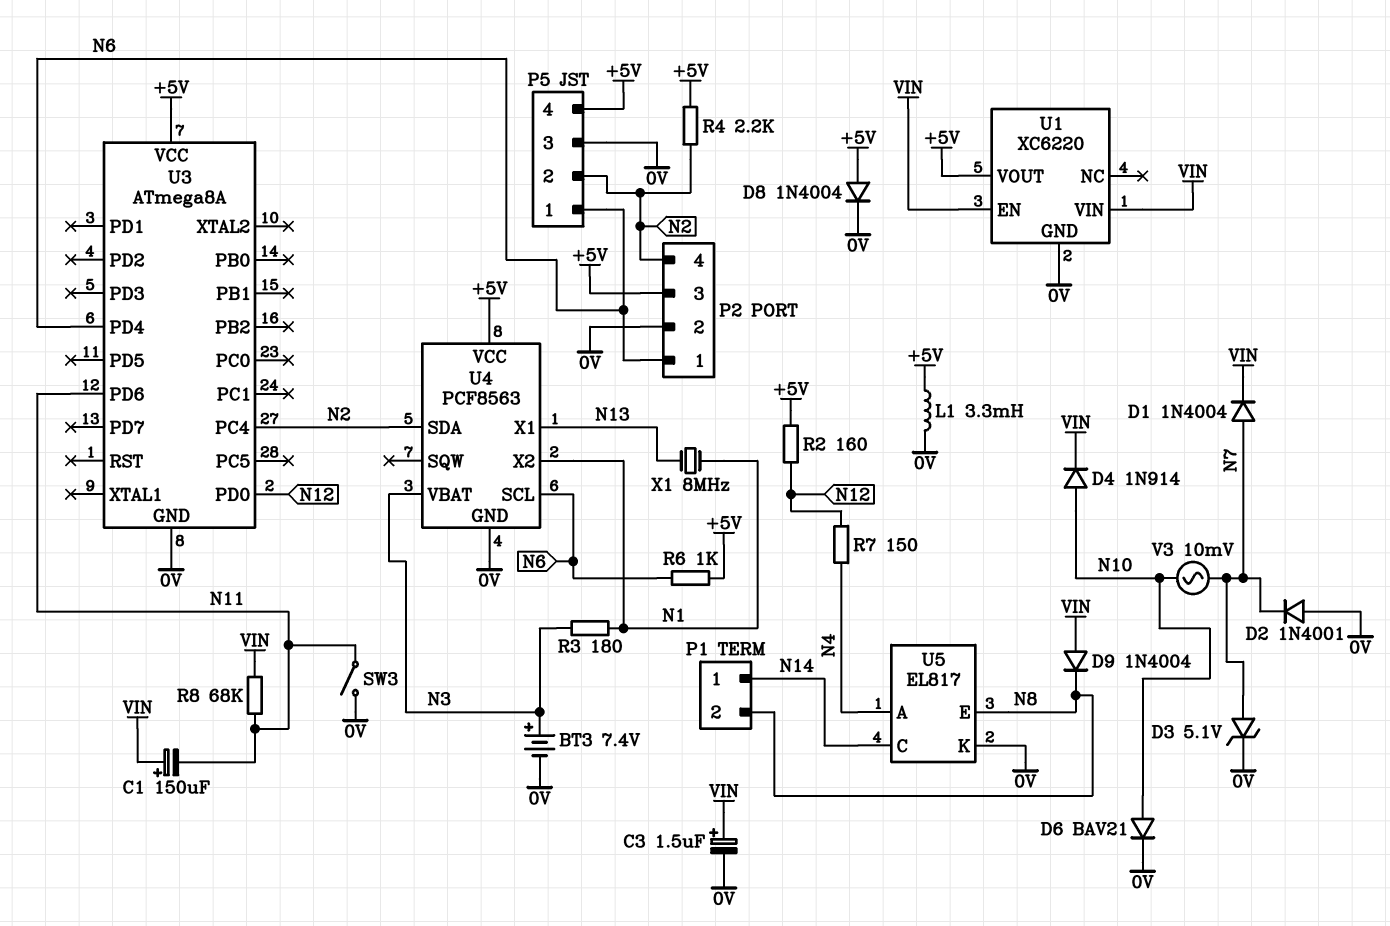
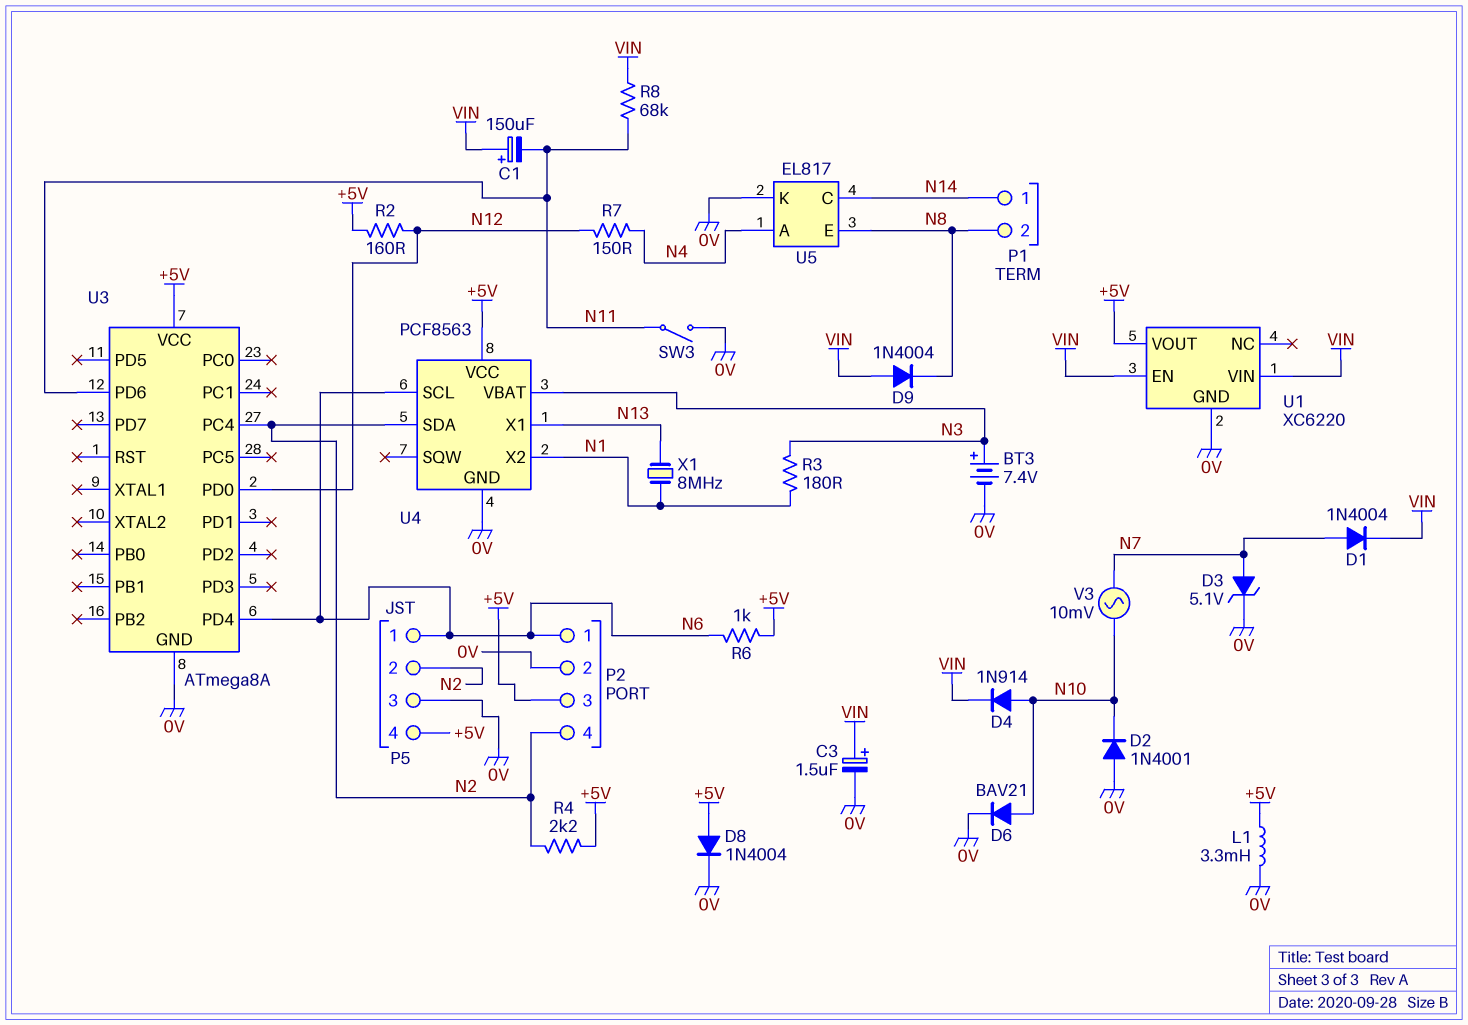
D2: diode 1N4001 (A 0V, K N7) -> diode 1N4001 (A 0V, K N10)

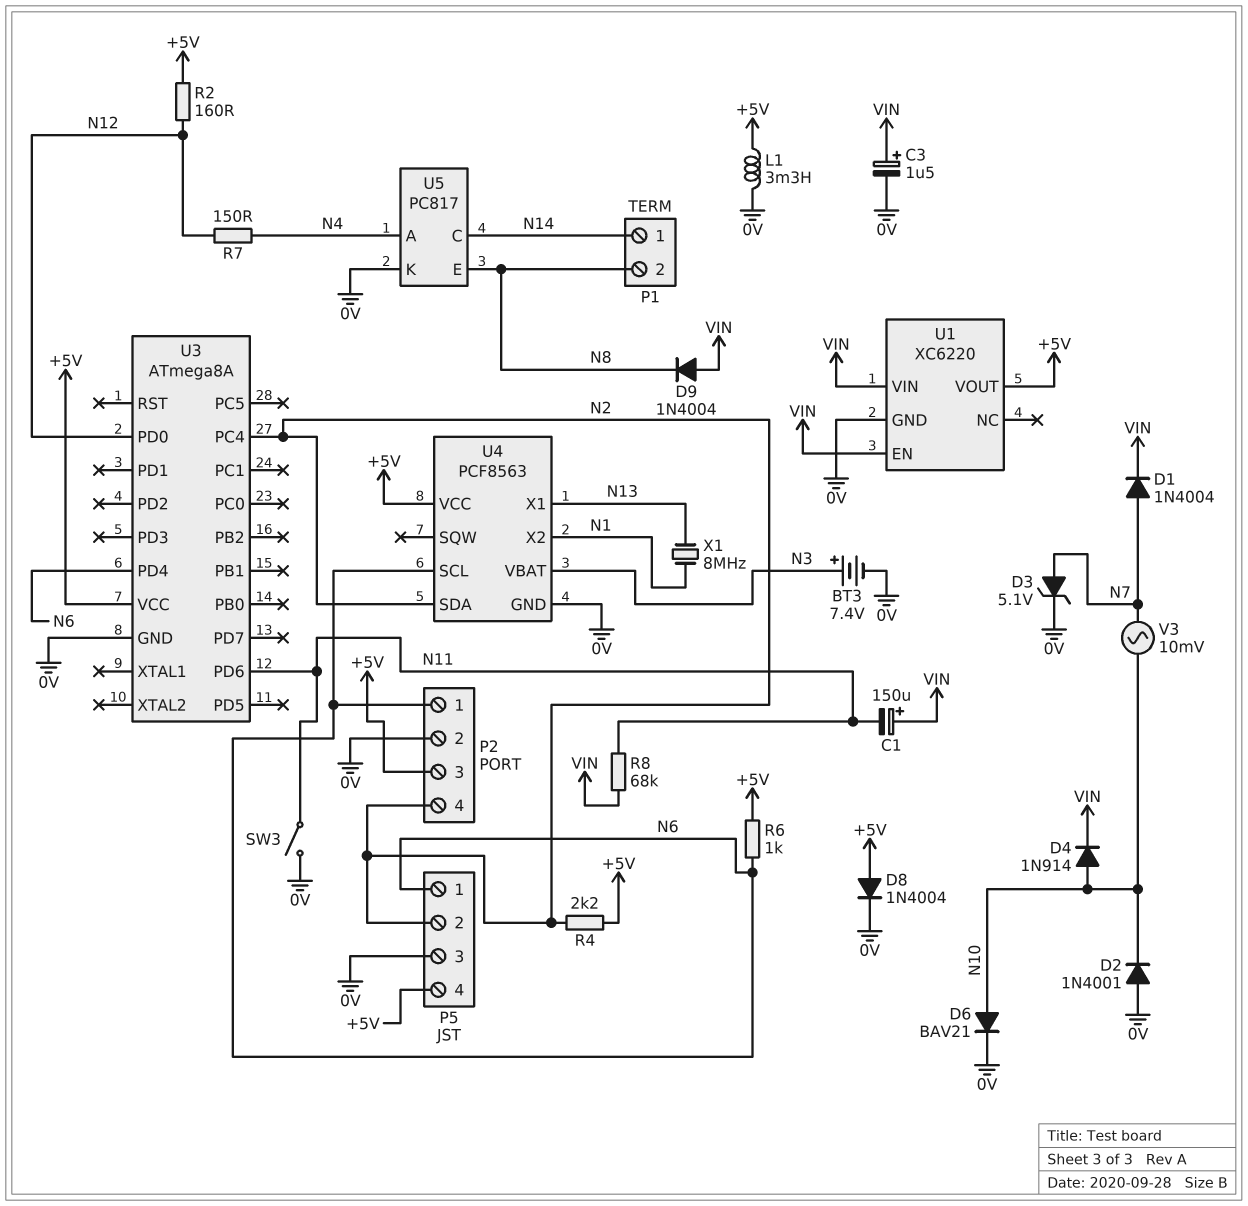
R3: 180 (N1, N3) -> none
U5: EL817 -> PC817

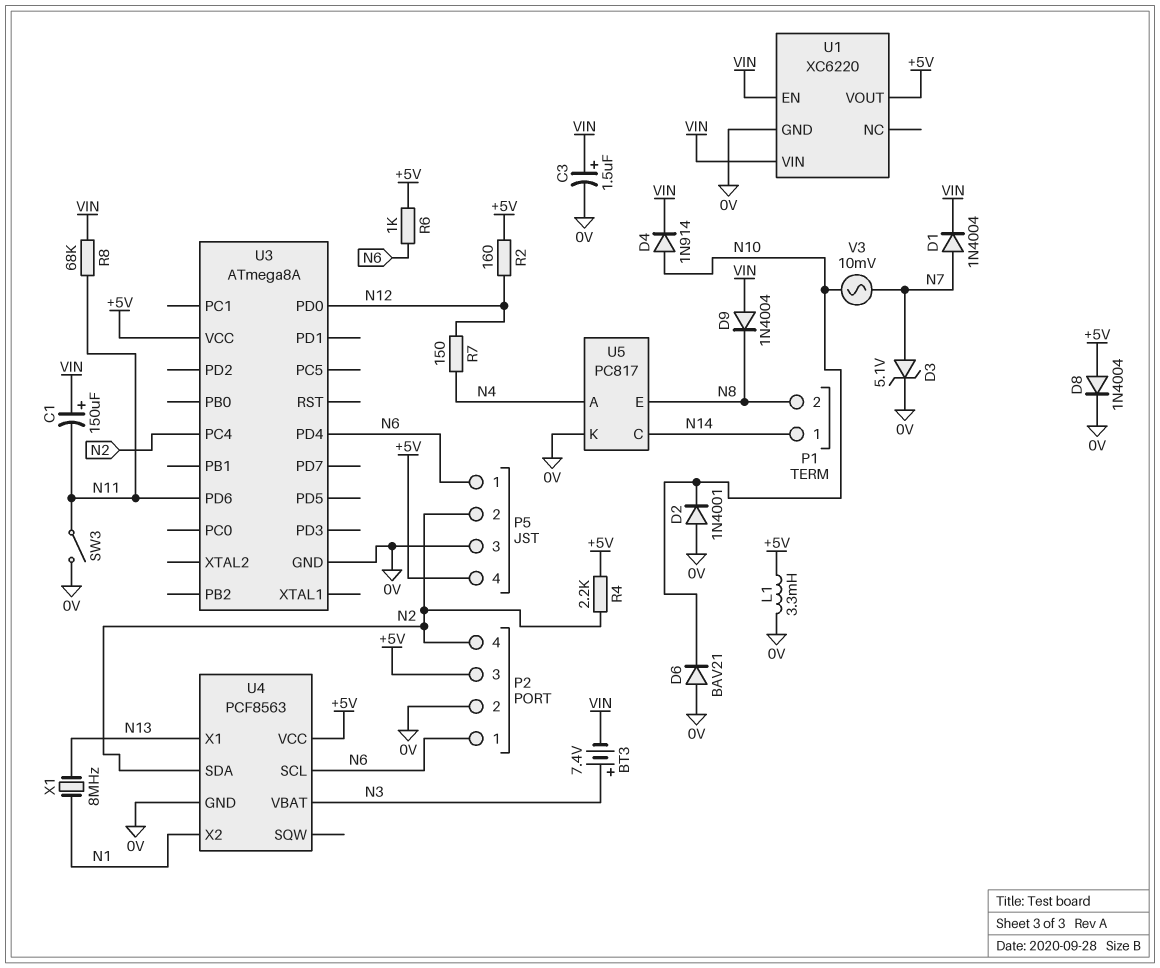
BT3: 7.4V (plus N3, minus 0V) -> 7.4V (plus N3, minus VIN)
D6: diode BAV21 (A N10, K 0V) -> diode BAV21 (A 0V, K N10)

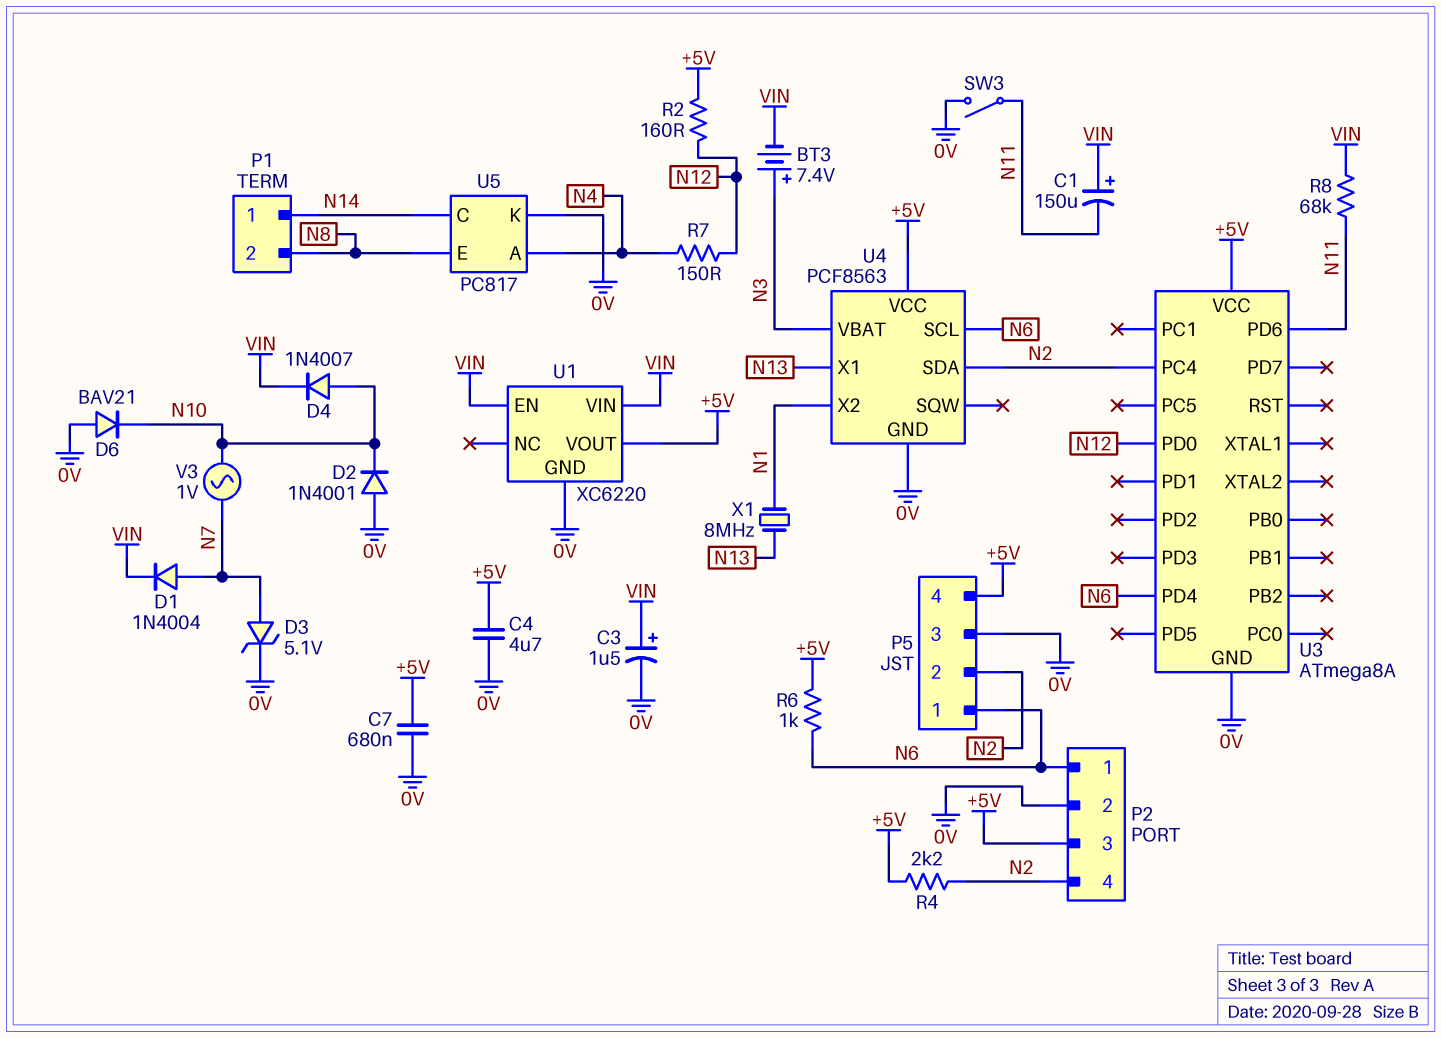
C4: none -> 4.7uF (+5V, 0V)
C7: none -> 680nF (+5V, 0V)
D4: diode 1N914 (A N10, K VIN) -> diode 1N4007 (A N10, K VIN)
D8: diode 1N4004 (A +5V, K 0V) -> none
D9: diode 1N4004 (A VIN, K N8) -> none
L1: 3.3mH (+5V, 0V) -> none
V3: AC 10mV (N7, N10) -> AC 1V (N7, N10)

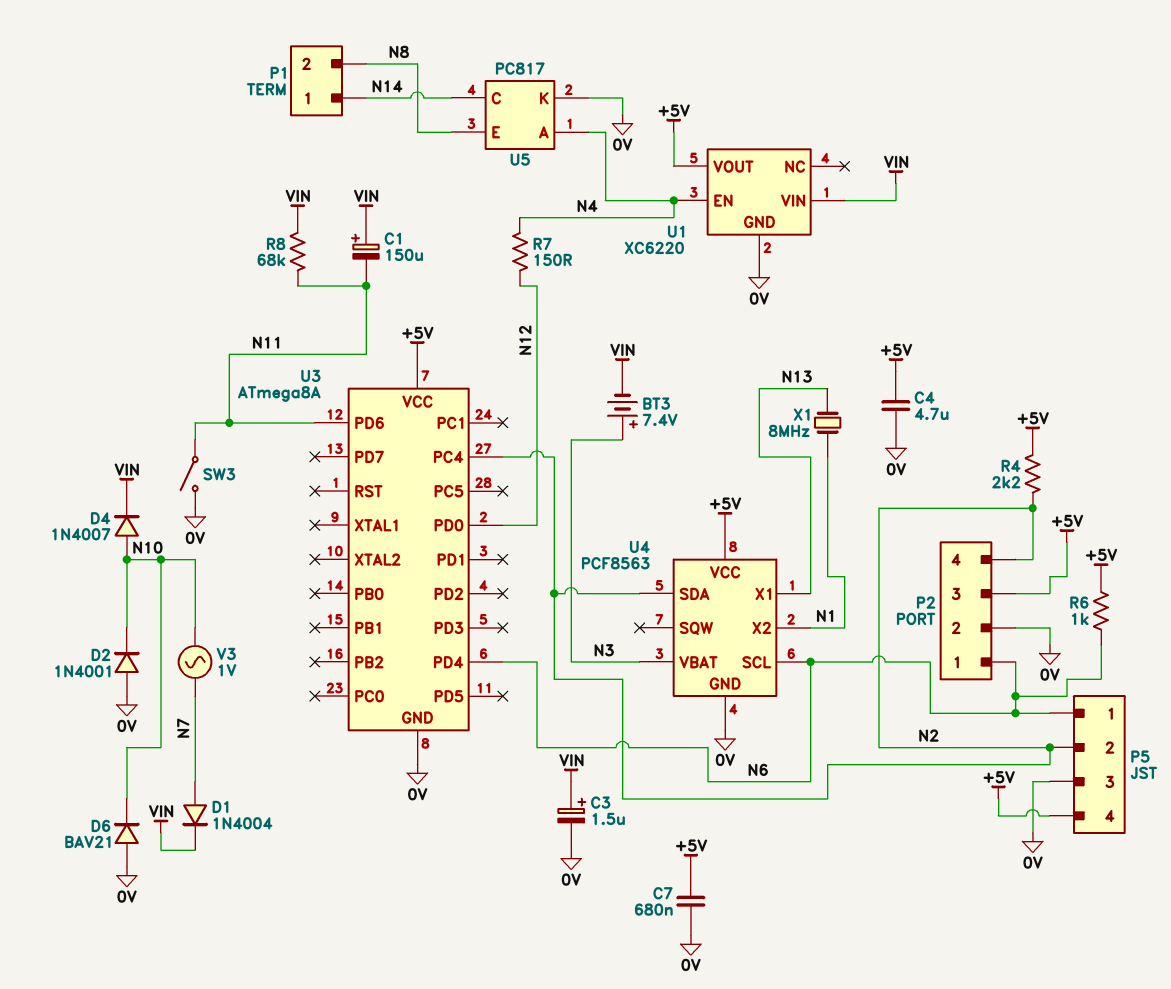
D3: zener 5.1V (A N7, K 0V) -> none
R2: 160 (+5V, N12) -> none
U1 pin EN: VIN -> N4

